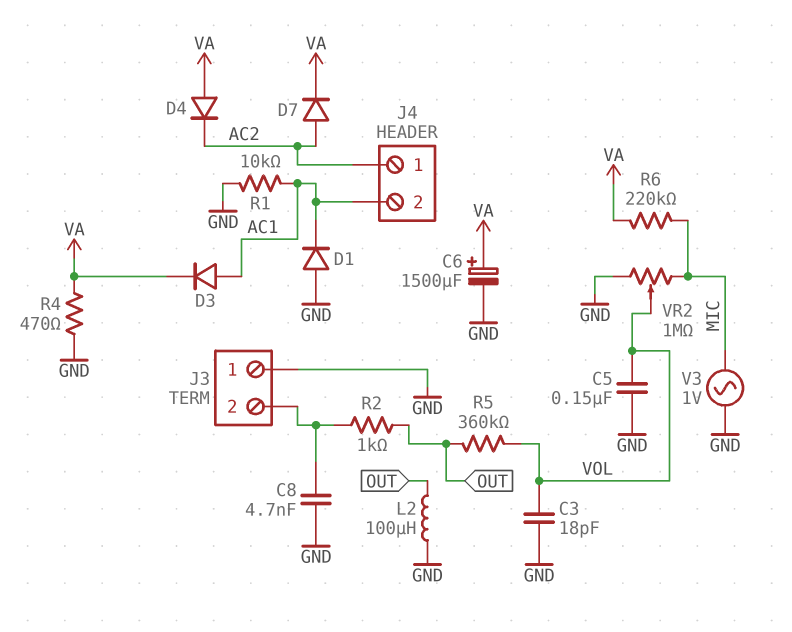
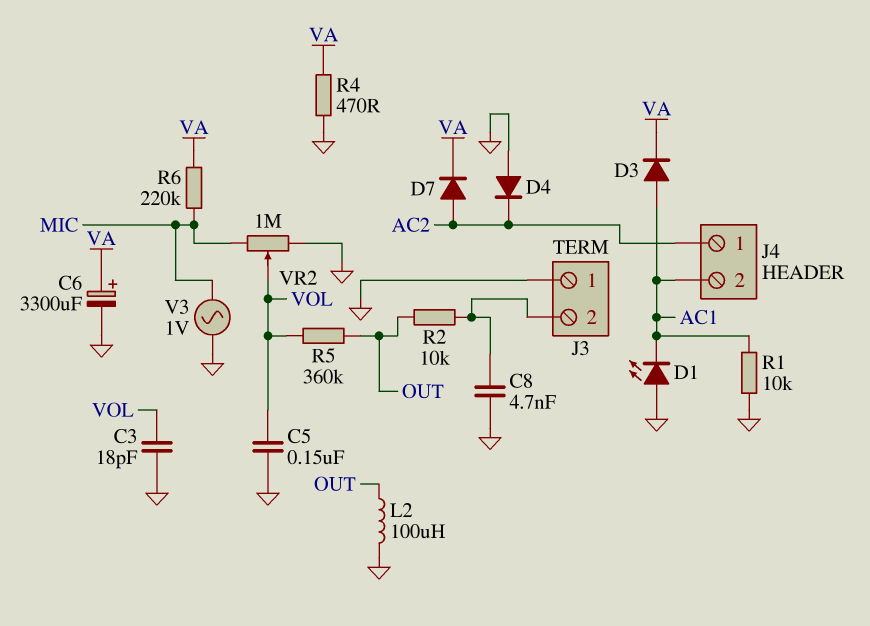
C6: 1500uF (plus VA, minus GND) -> 3300uF (plus VA, minus GND)
D1: diode (A GND, K AC1) -> LED (A GND, K AC1)
D4: diode (A VA, K AC2) -> diode (A GND, K AC2)
R2: 1k (J3/2, OUT) -> 10k (J3/2, OUT)

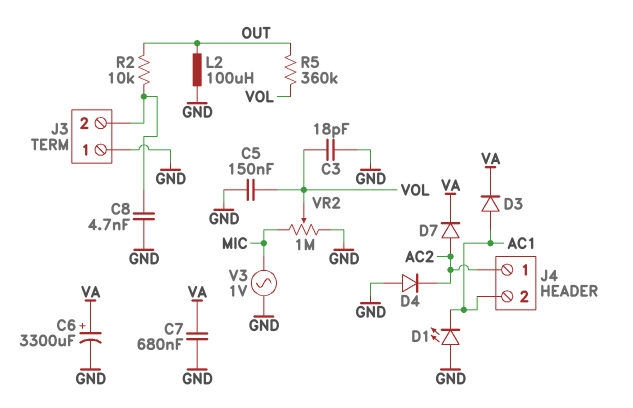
C7: none -> 680nF (GND, VA)
R1: 10k (AC1, GND) -> none
R4: 470 (GND, VA) -> none
R6: 220k (MIC, VA) -> none

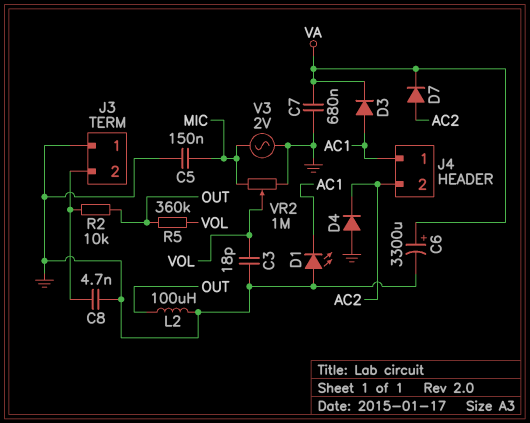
C5: 150nF (GND, VOL) -> 150nF (GND, MIC)
J4 pin 1: AC2 -> AC1
J4 pin 2: AC1 -> AC2
V3: AC 1V (GND, MIC) -> AC 2V (GND, MIC)

